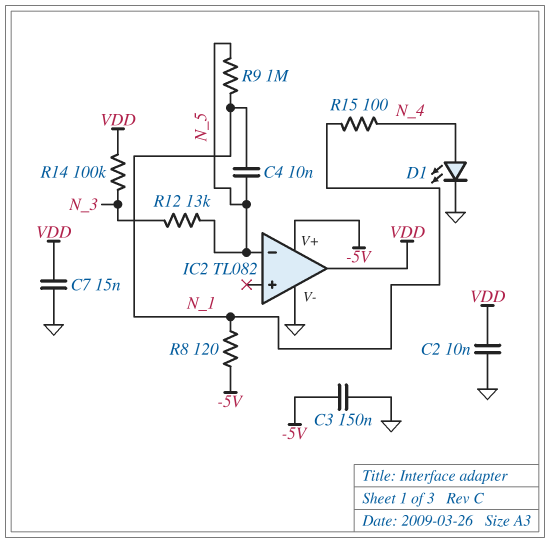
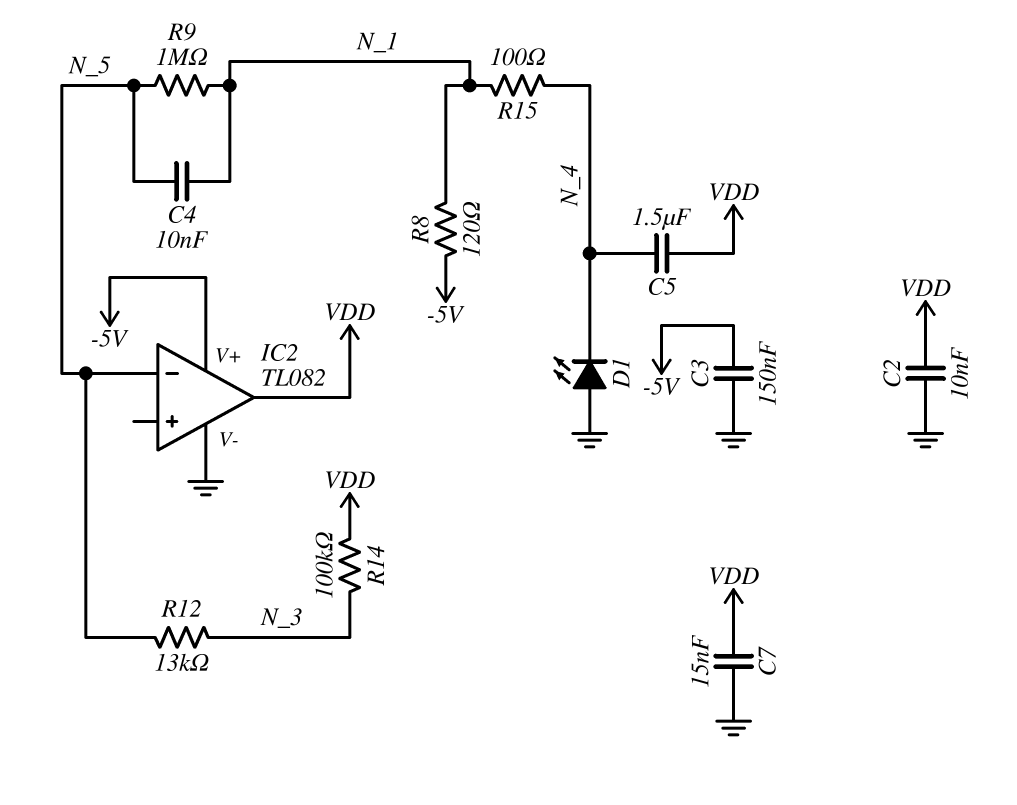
C5: none -> 1.5uF (N_4, VDD)
D1: LED (A N_4, K GND) -> LED (A GND, K N_4)

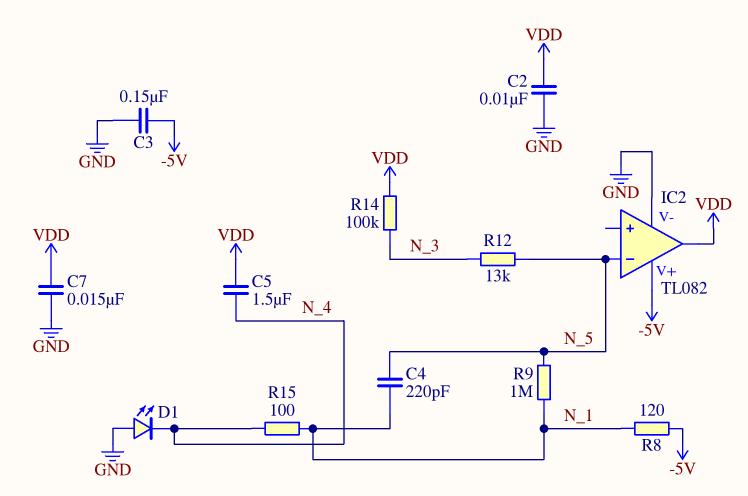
C4: 10nF (N_1, N_5) -> 220pF (N_1, N_5)

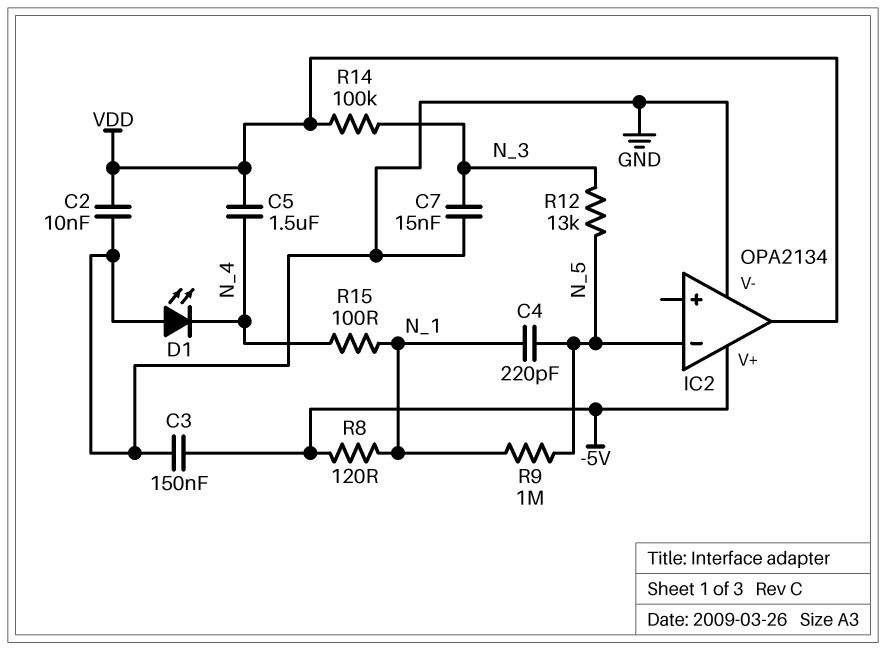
C7: 15nF (GND, VDD) -> 15nF (GND, N_3)
IC2: TL082 -> OPA2134

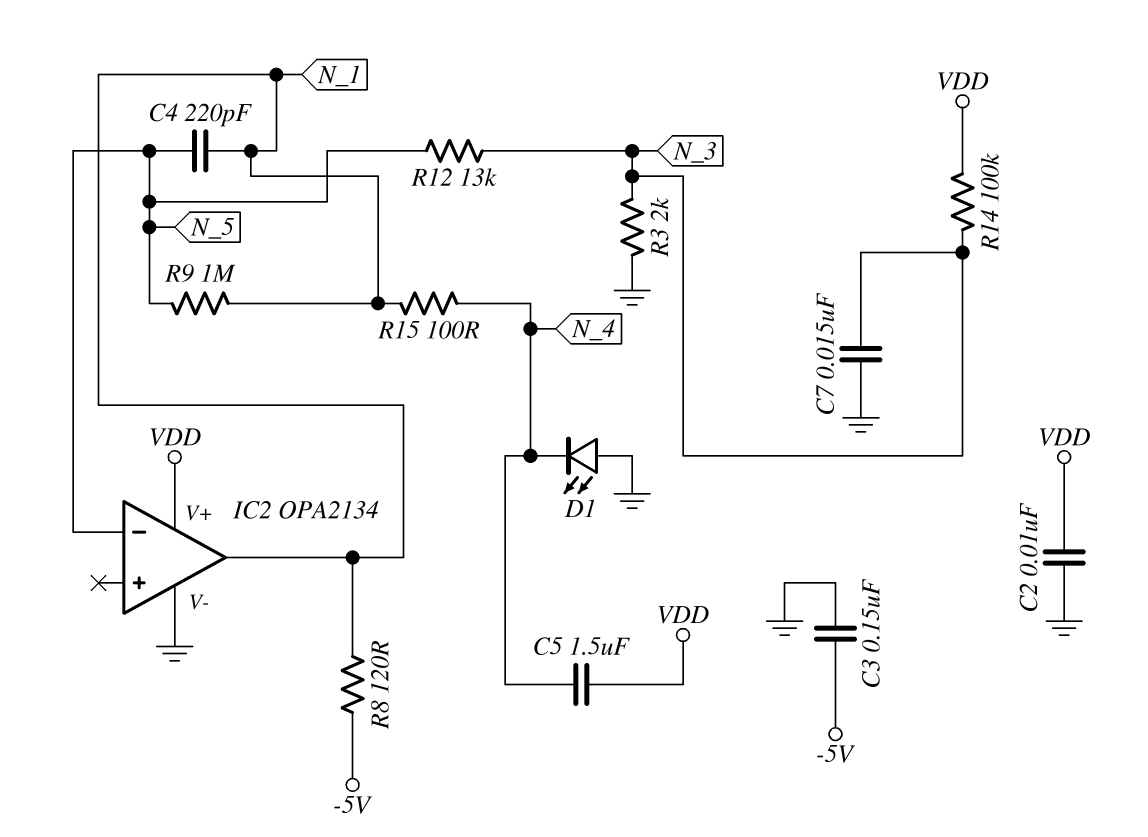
IC2 pin V+: -5V -> VDD
IC2 pin out: VDD -> N_1
R3: none -> 2k (GND, N_3)

